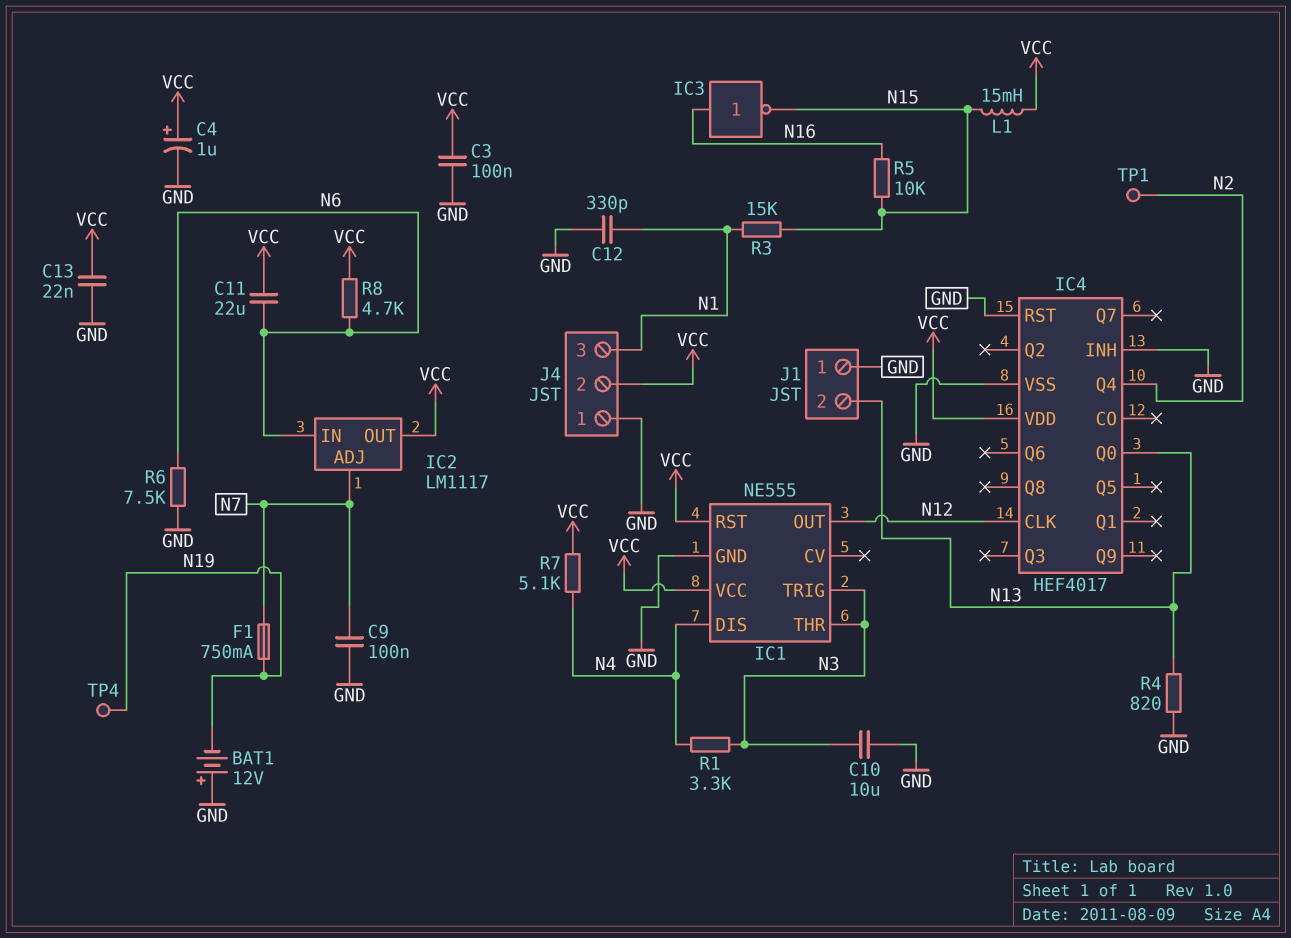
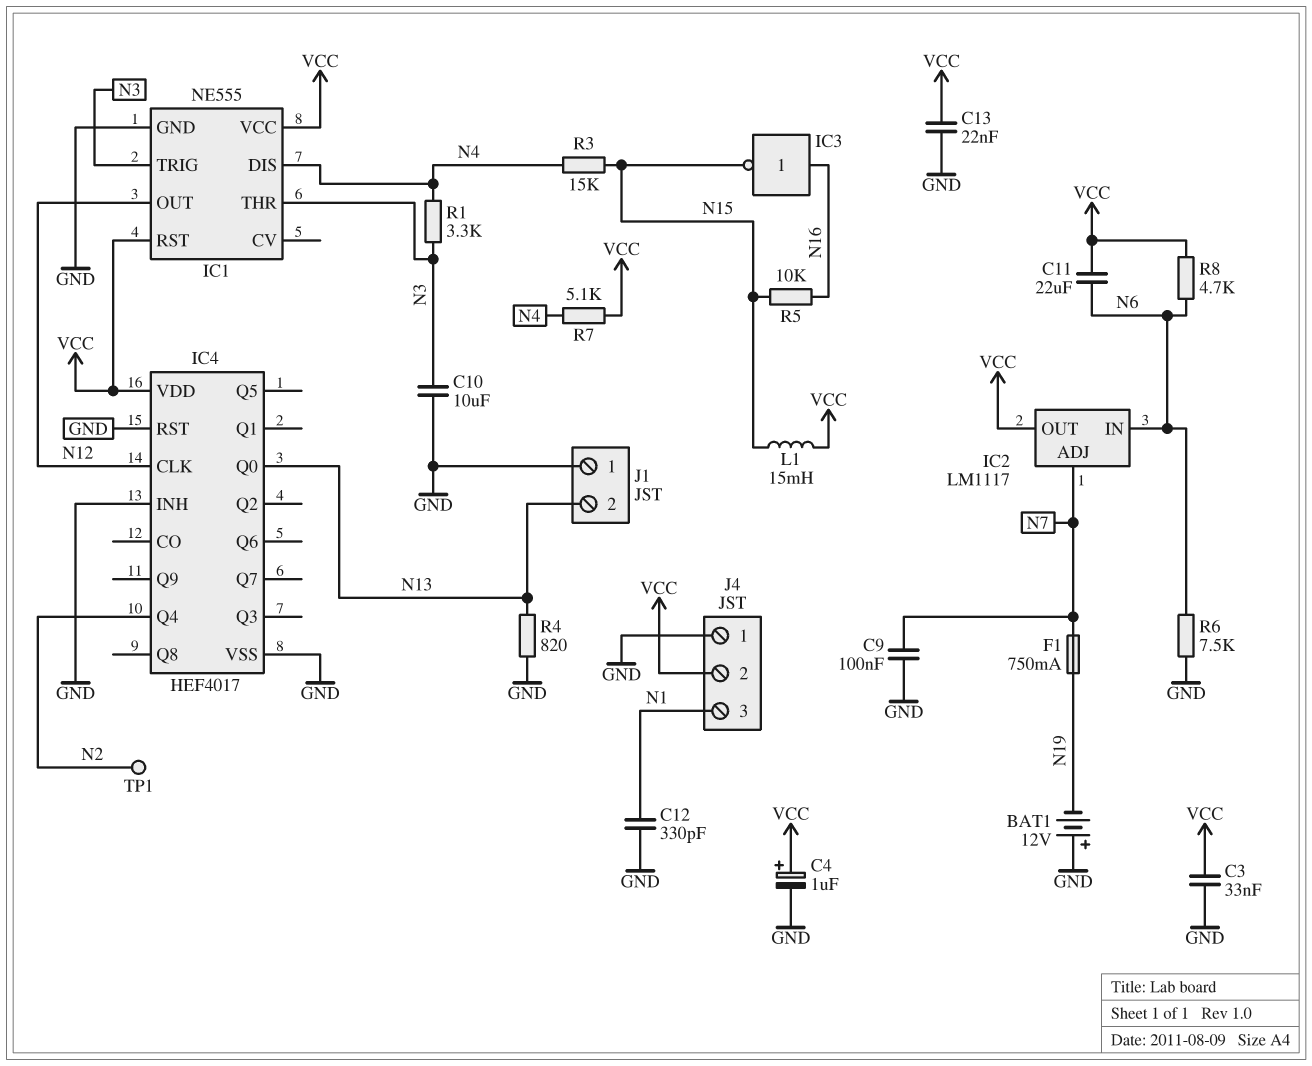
C3: 100nF (GND, VCC) -> 33nF (GND, VCC)
R3: 15k (N1, N15) -> 15k (N4, N15)
TP4: test point (N19) -> none

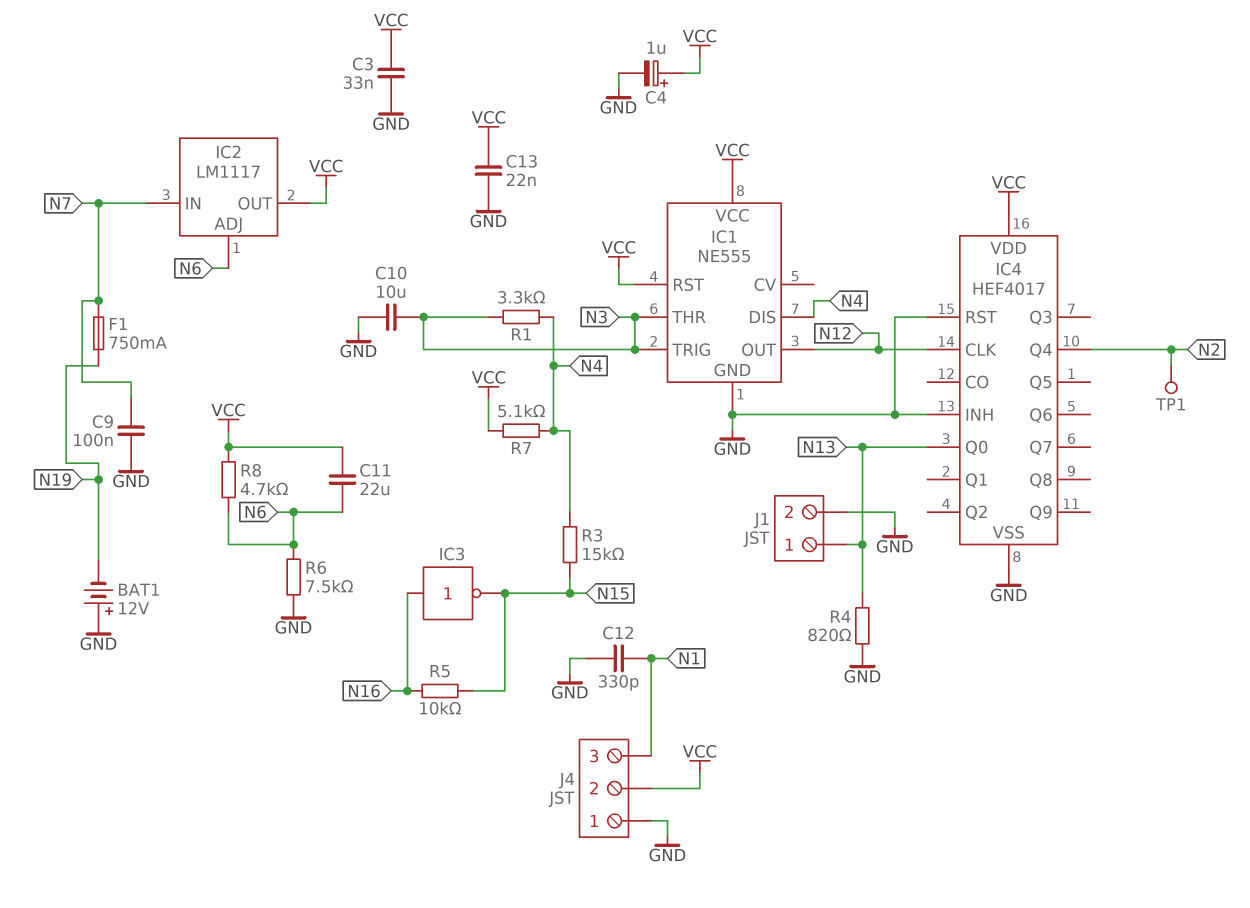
IC2 pin ADJ: N7 -> N6
IC2 pin IN: N6 -> N7
J1 pin 1: GND -> N13
J1 pin 2: N13 -> GND
L1: 15mH (N15, VCC) -> none

